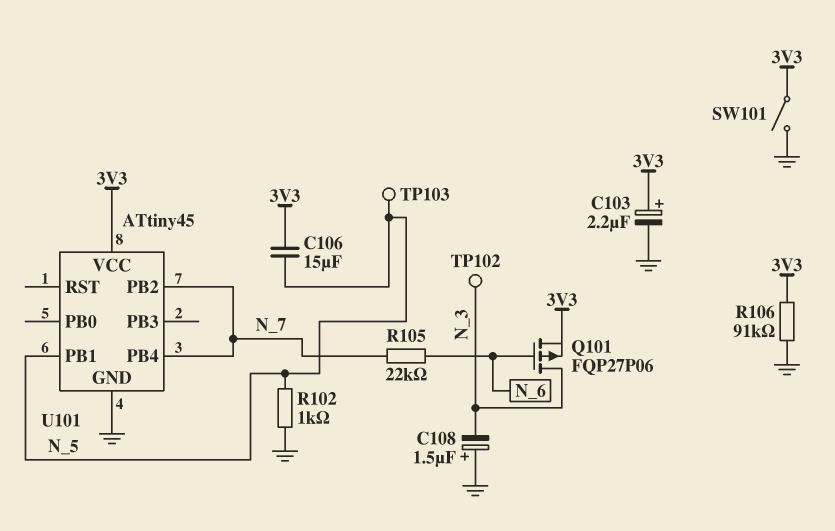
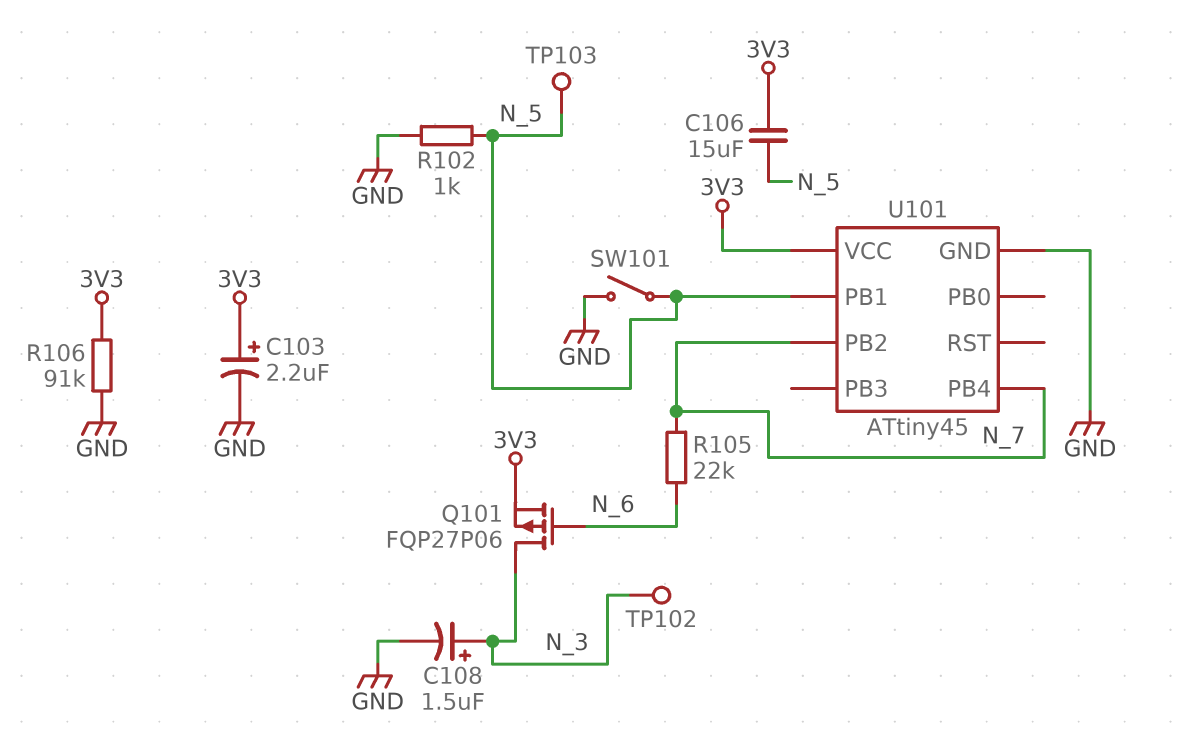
C108: 1.5uF (plus GND, minus N_3) -> 1.5uF (plus N_3, minus GND)
SW101: switch (3V3, GND) -> switch (GND, N_5)

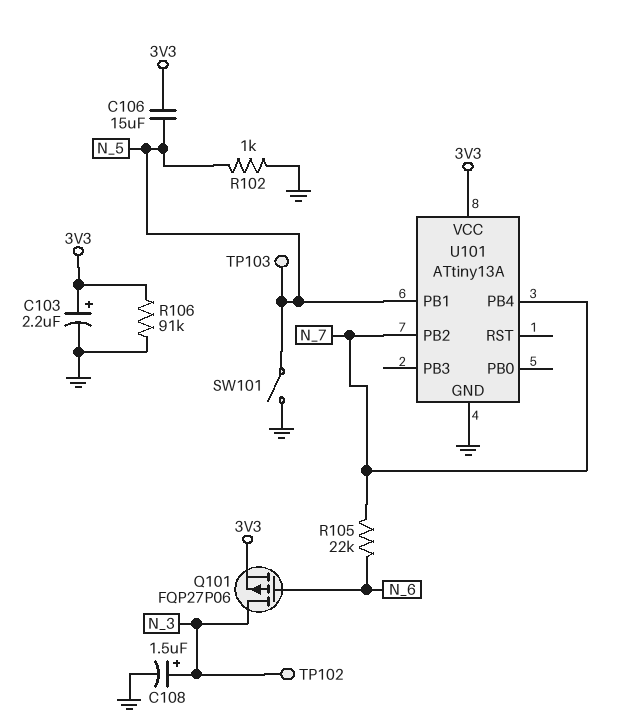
U101: ATtiny45 -> ATtiny13A

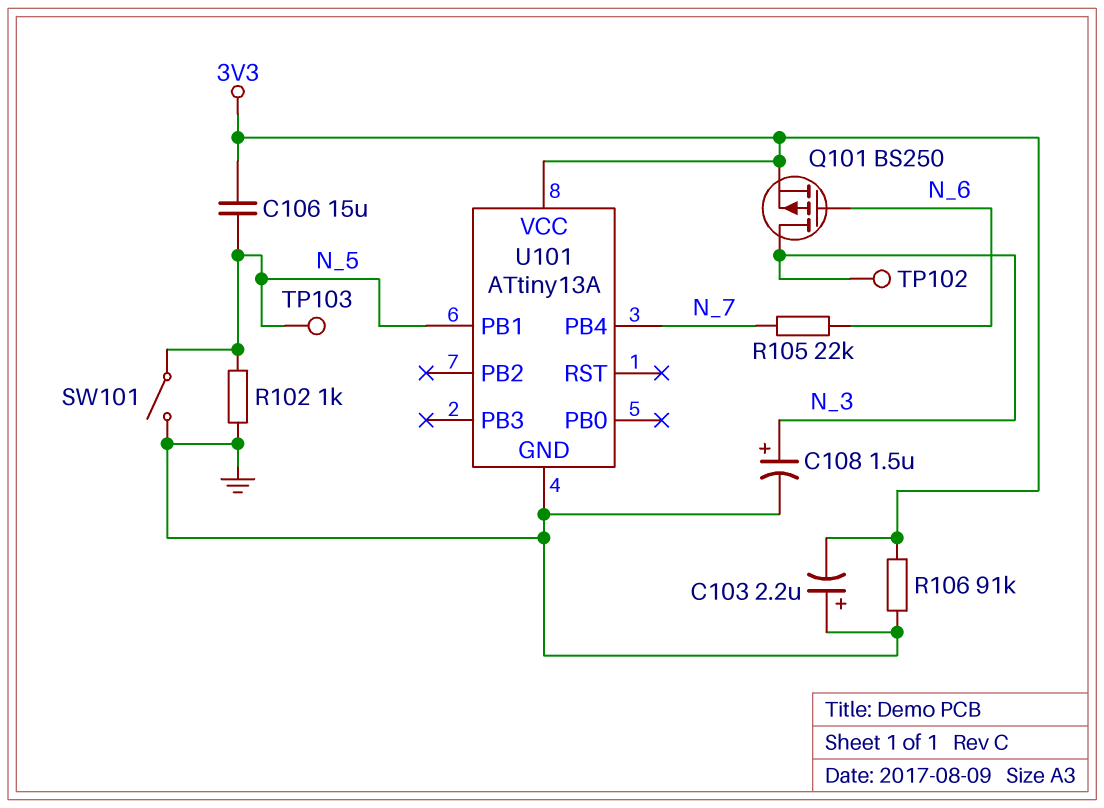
C103: 2.2uF (plus 3V3, minus GND) -> 2.2uF (plus GND, minus 3V3)
Q101: PMOS FQP27P06 (G N_6, D N_3, S 3V3) -> PMOS BS250 (G N_6, D N_3, S 3V3)
U101 pin PB2: N_7 -> none

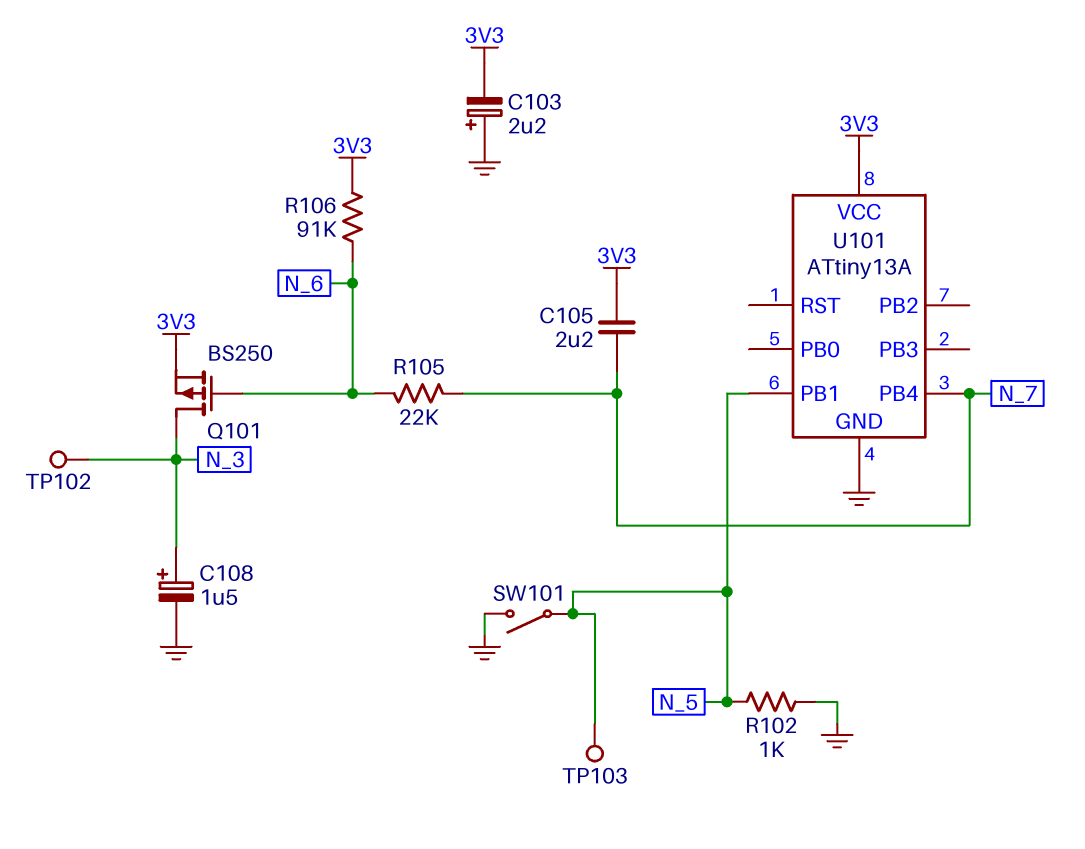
C105: none -> 2.2uF (3V3, N_7)
C106: 15uF (3V3, N_5) -> none
R106: 91k (3V3, GND) -> 91k (3V3, N_6)

